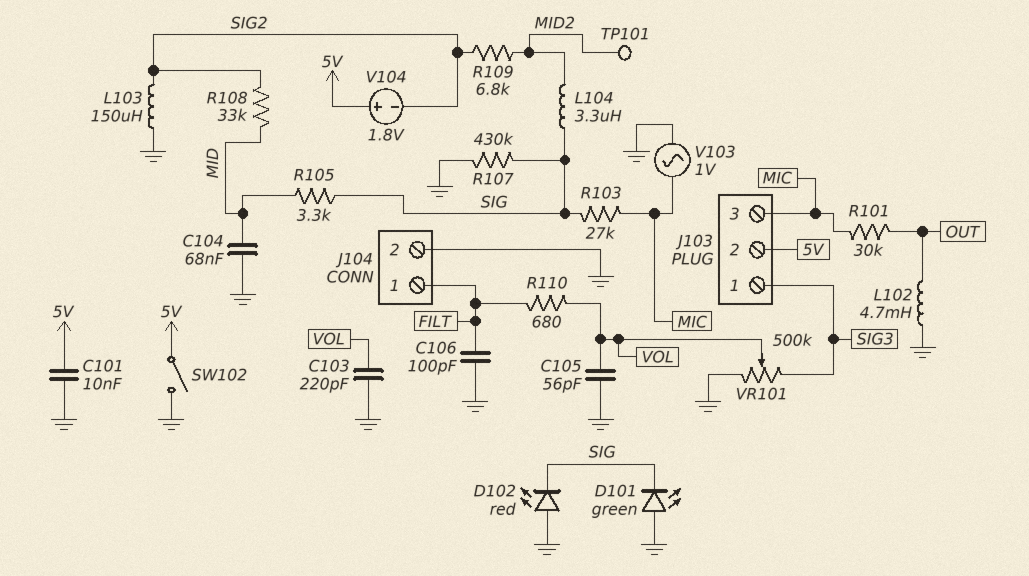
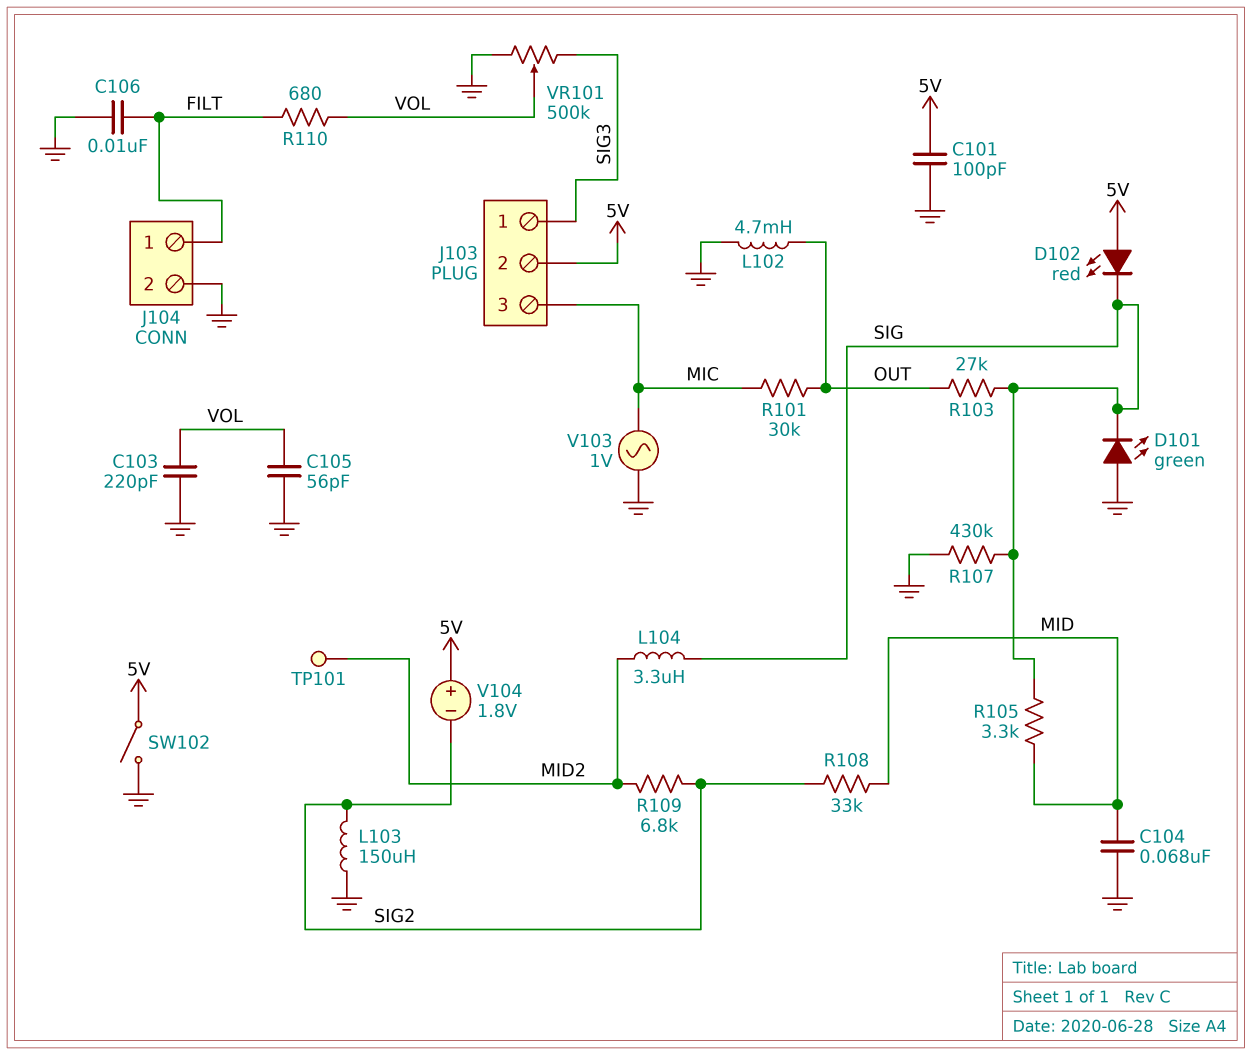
C101: 10nF (5V, GND) -> 100pF (5V, GND)
C106: 100pF (FILT, GND) -> 10nF (FILT, GND)
D102: LED red (A GND, K SIG) -> LED red (A 5V, K SIG)
R103: 27k (MIC, SIG) -> 27k (OUT, SIG)

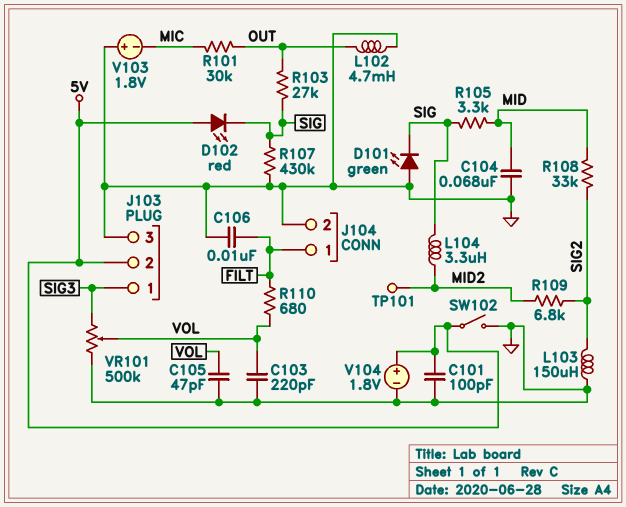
C105: 56pF (GND, VOL) -> 47pF (GND, VOL)
J103 pin 3: MIC -> GND
V103: AC 1V (GND, MIC) -> 1.8V (plus GND, minus MIC)
V104: 1.8V (plus 5V, minus SIG2) -> 1.8V (plus 5V, minus GND)

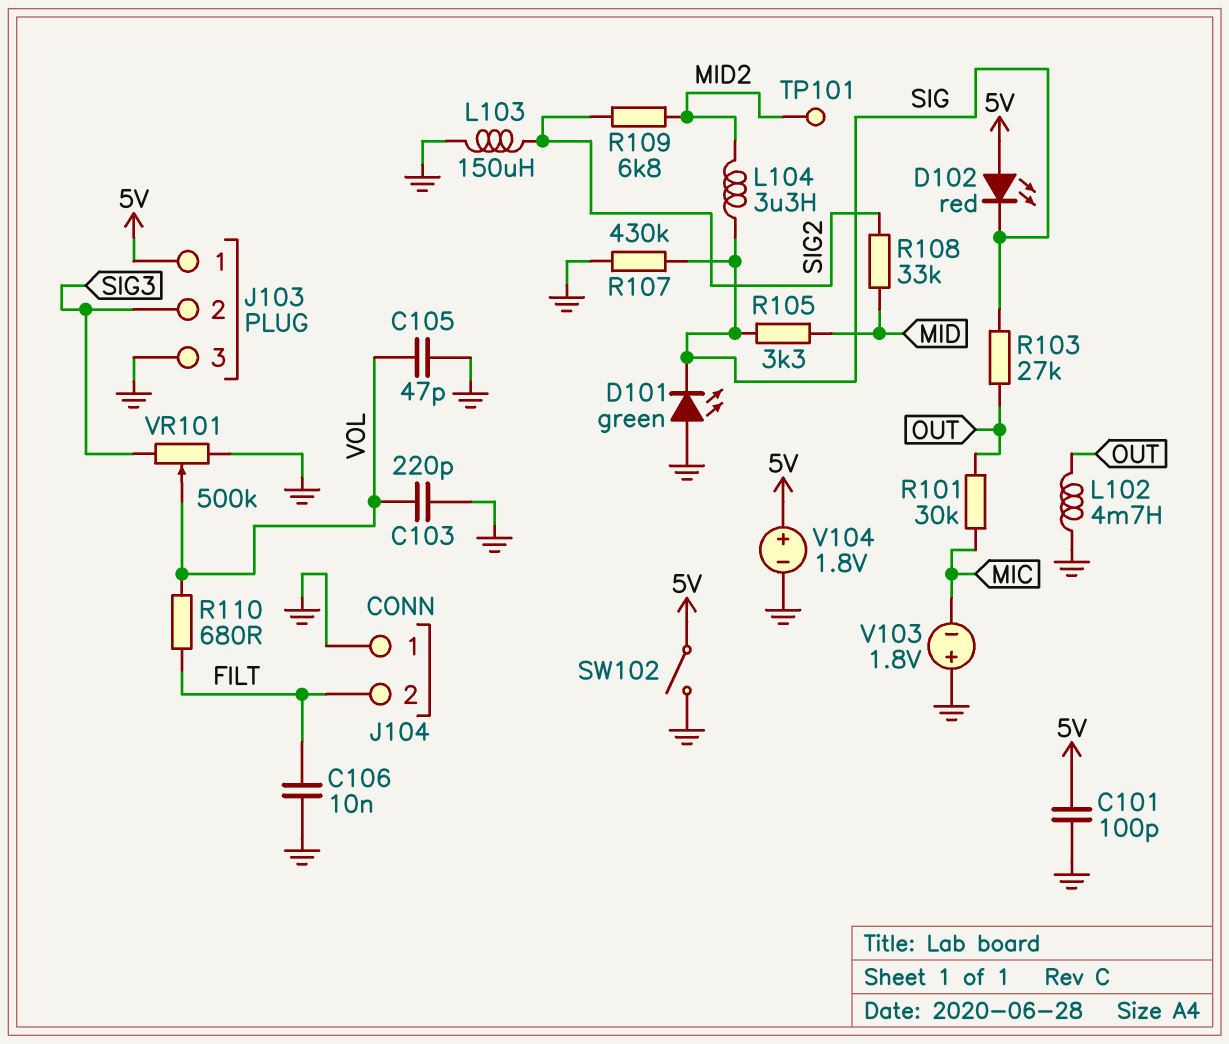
C104: 68nF (GND, MID) -> none
J103 pin 1: SIG3 -> 5V
J103 pin 2: 5V -> SIG3
J104 pin 1: FILT -> GND
J104 pin 2: GND -> FILT

